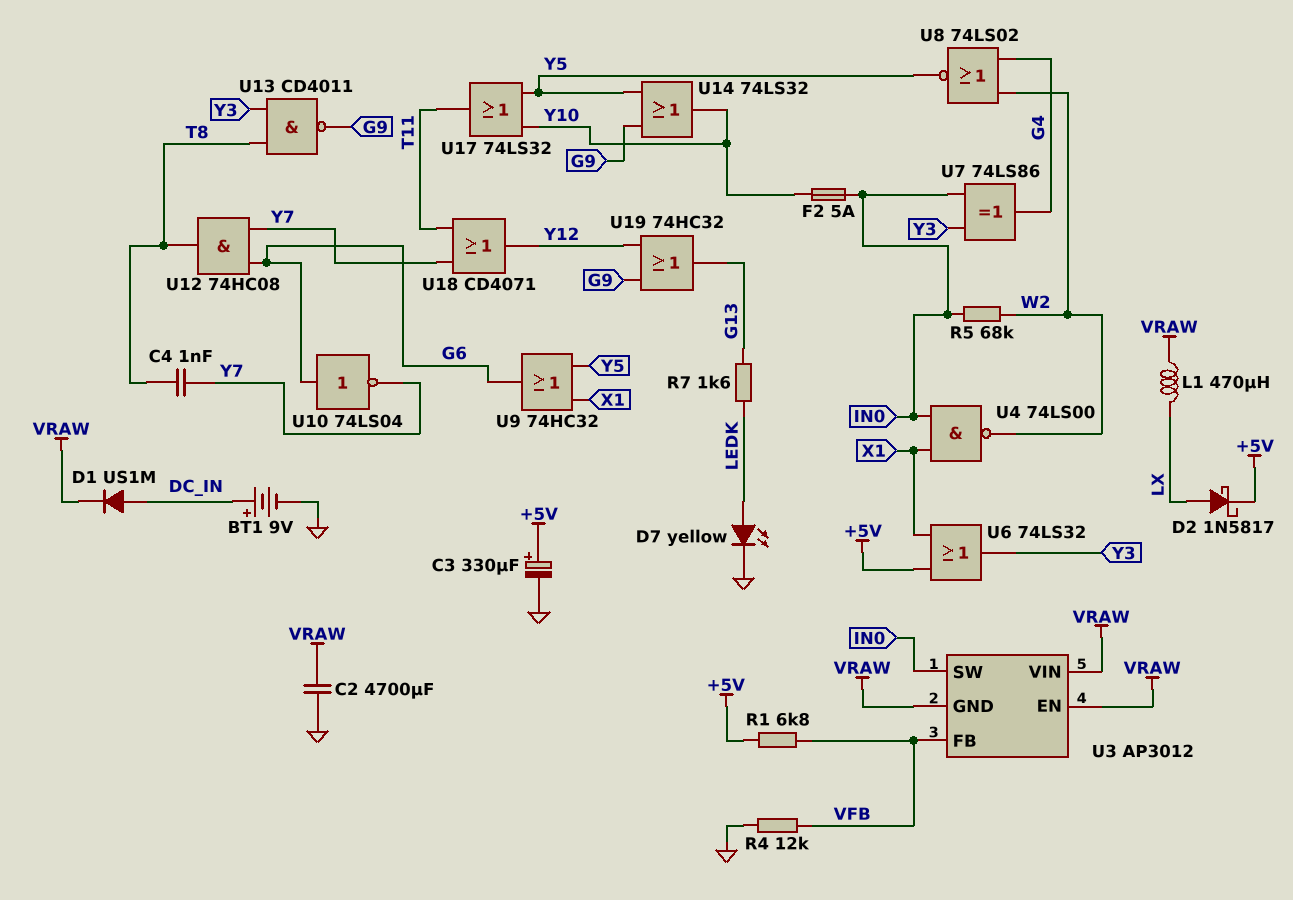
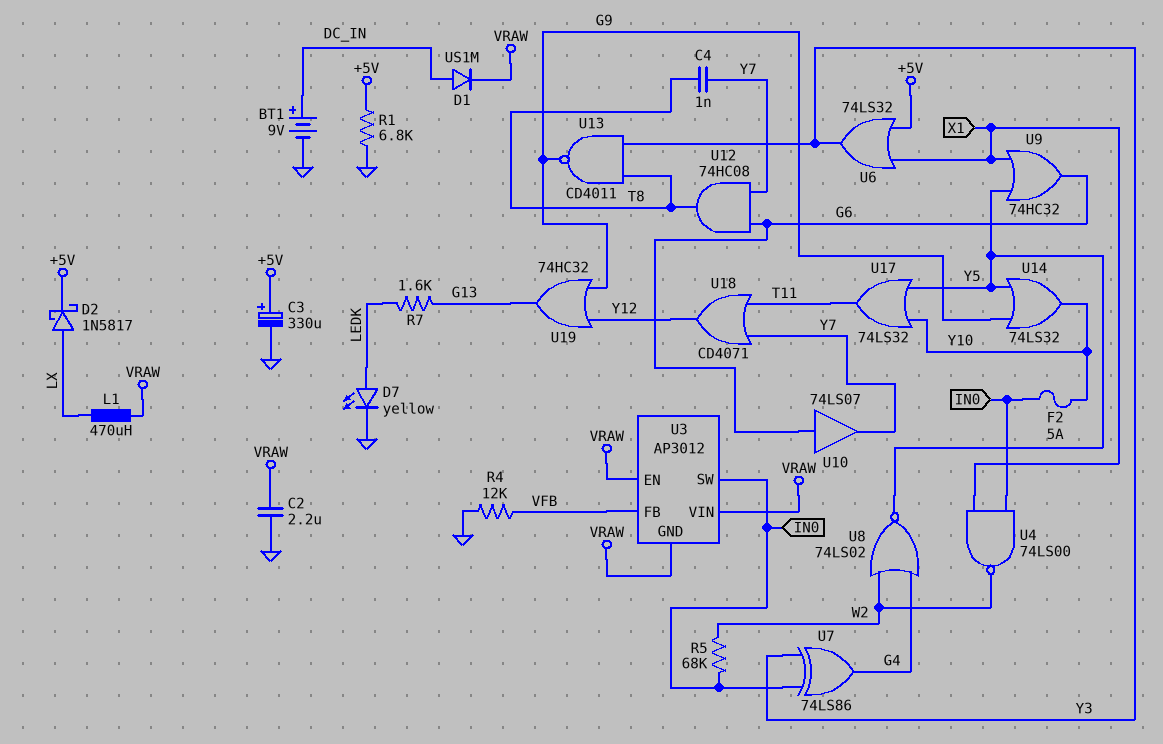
C2: 4700uF (GND, VRAW) -> 2.2uF (GND, VRAW)
R1: 6.8k (+5V, VFB) -> 6.8k (+5V, GND)
U10: NOT 74LS04 (in G6, out Y7) -> buffer 74LS07 (in G6, out Y7)

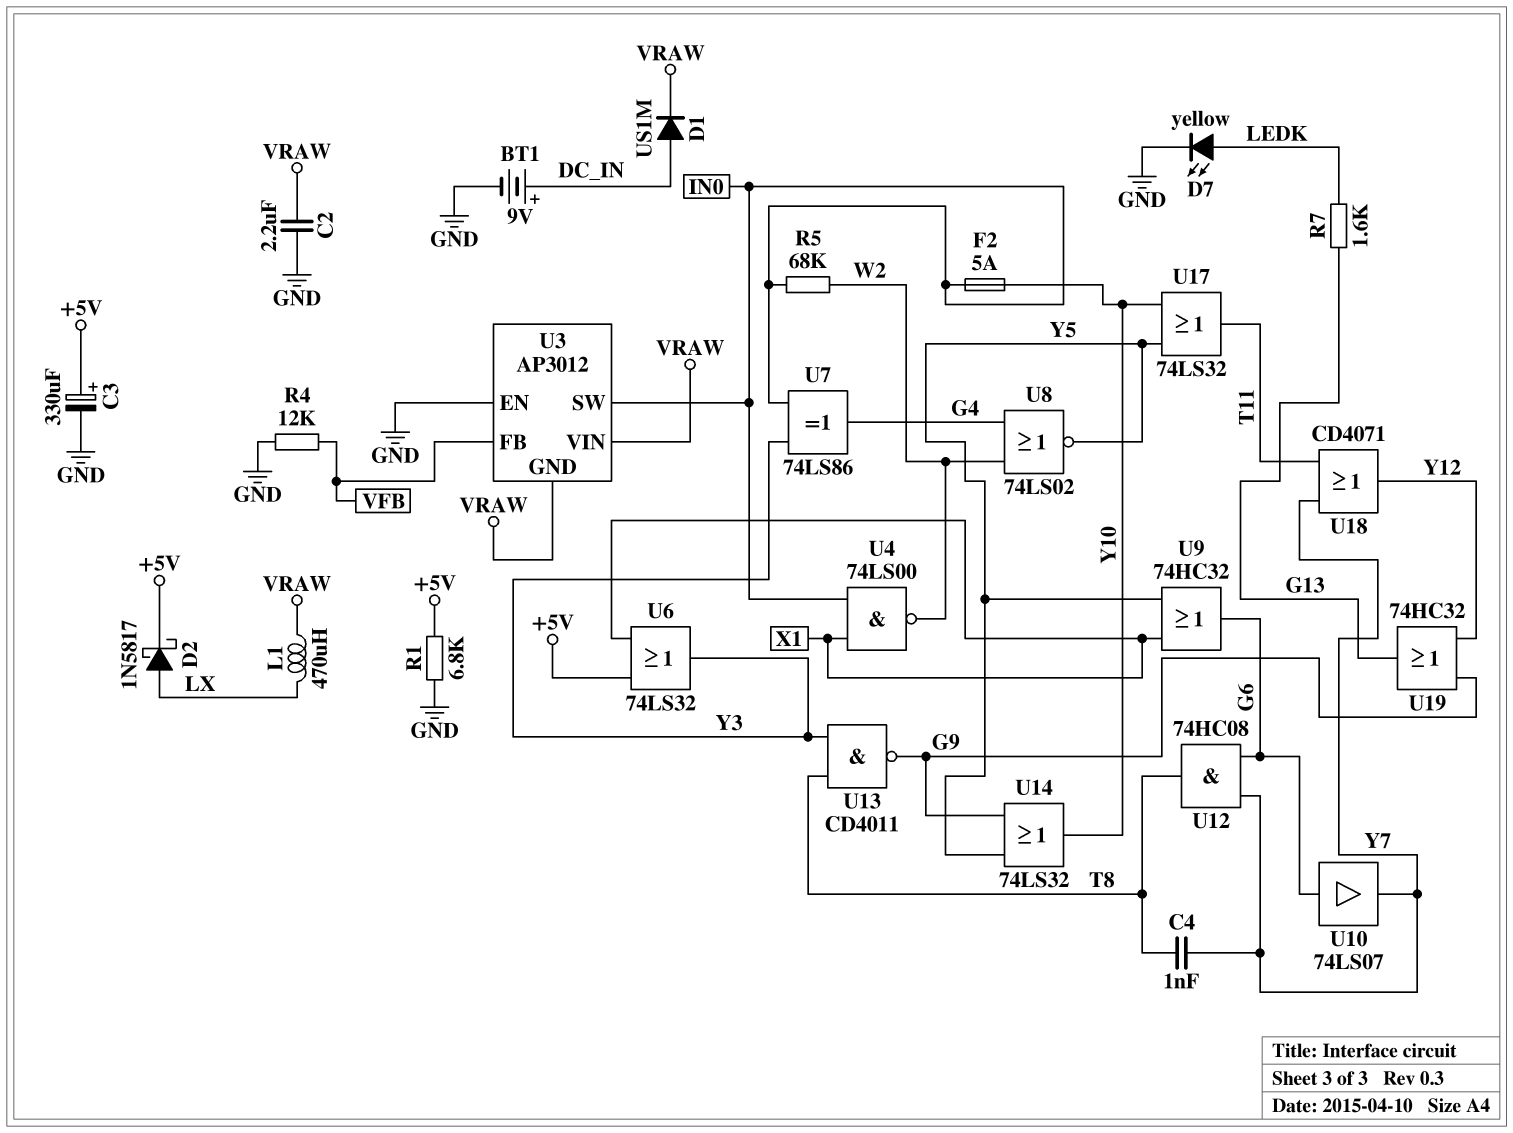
U3 pin EN: VRAW -> GND

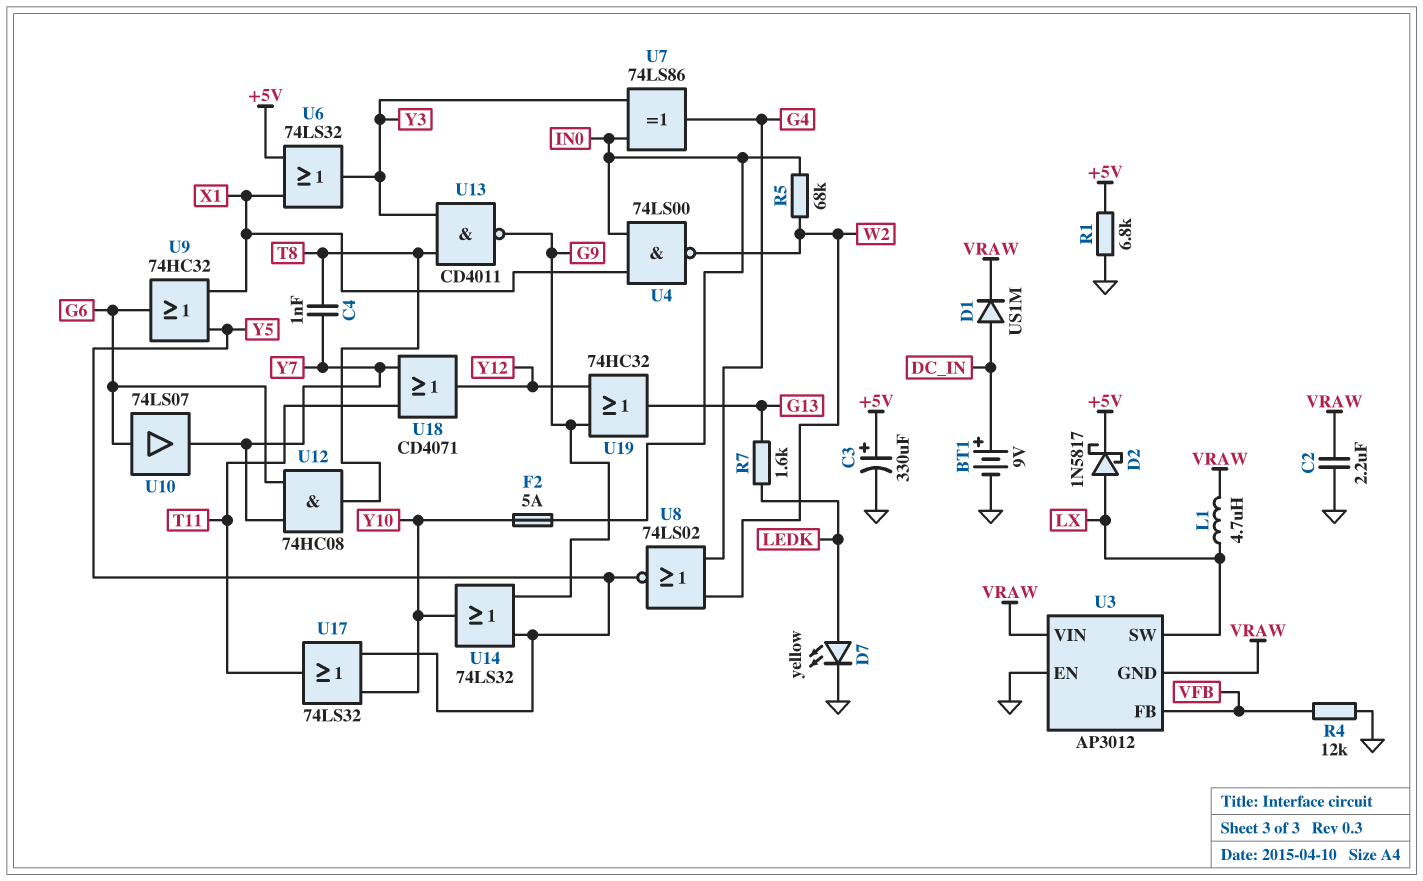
L1: 470uH (LX, VRAW) -> 4.7uH (LX, VRAW)
U3 pin SW: IN0 -> LX

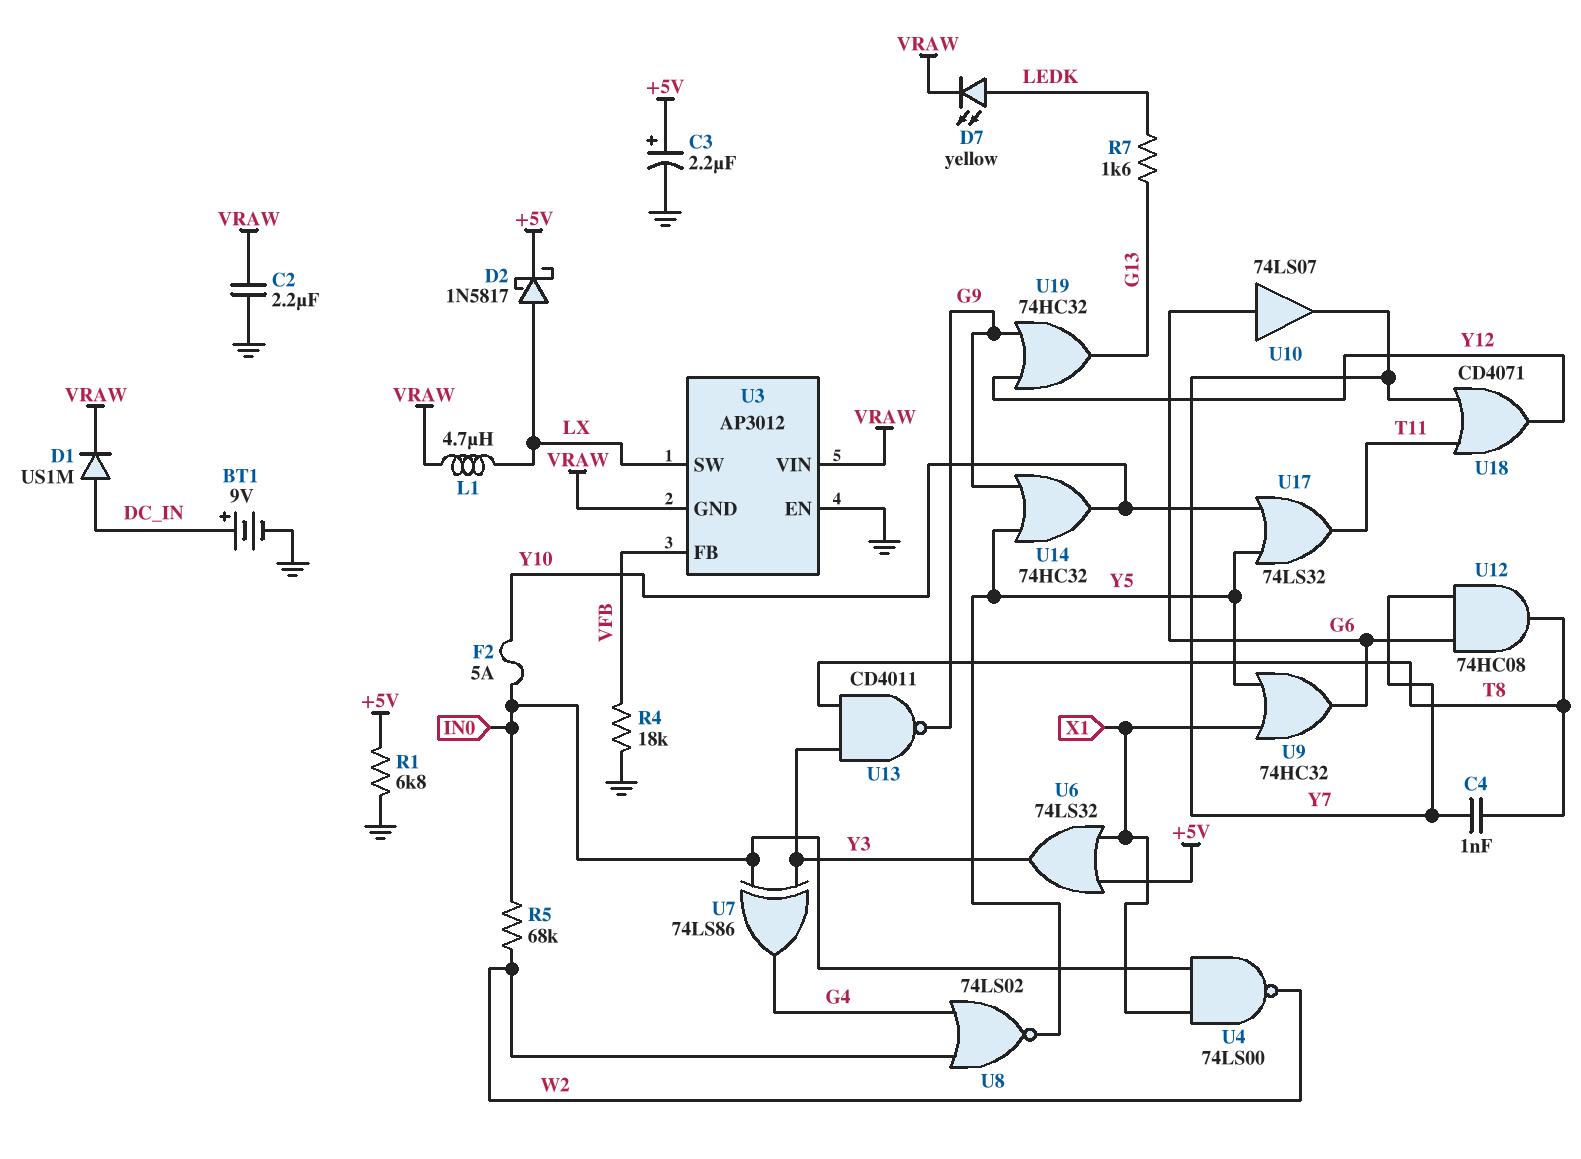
C3: 330uF (plus +5V, minus GND) -> 2.2uF (plus +5V, minus GND)
D7: LED yellow (A LEDK, K GND) -> LED yellow (A LEDK, K VRAW)
R4: 12k (GND, VFB) -> 18k (GND, VFB)
U14: OR 74LS32 (in G9, in Y5, out Y10) -> OR 74HC32 (in G9, in Y5, out Y10)

